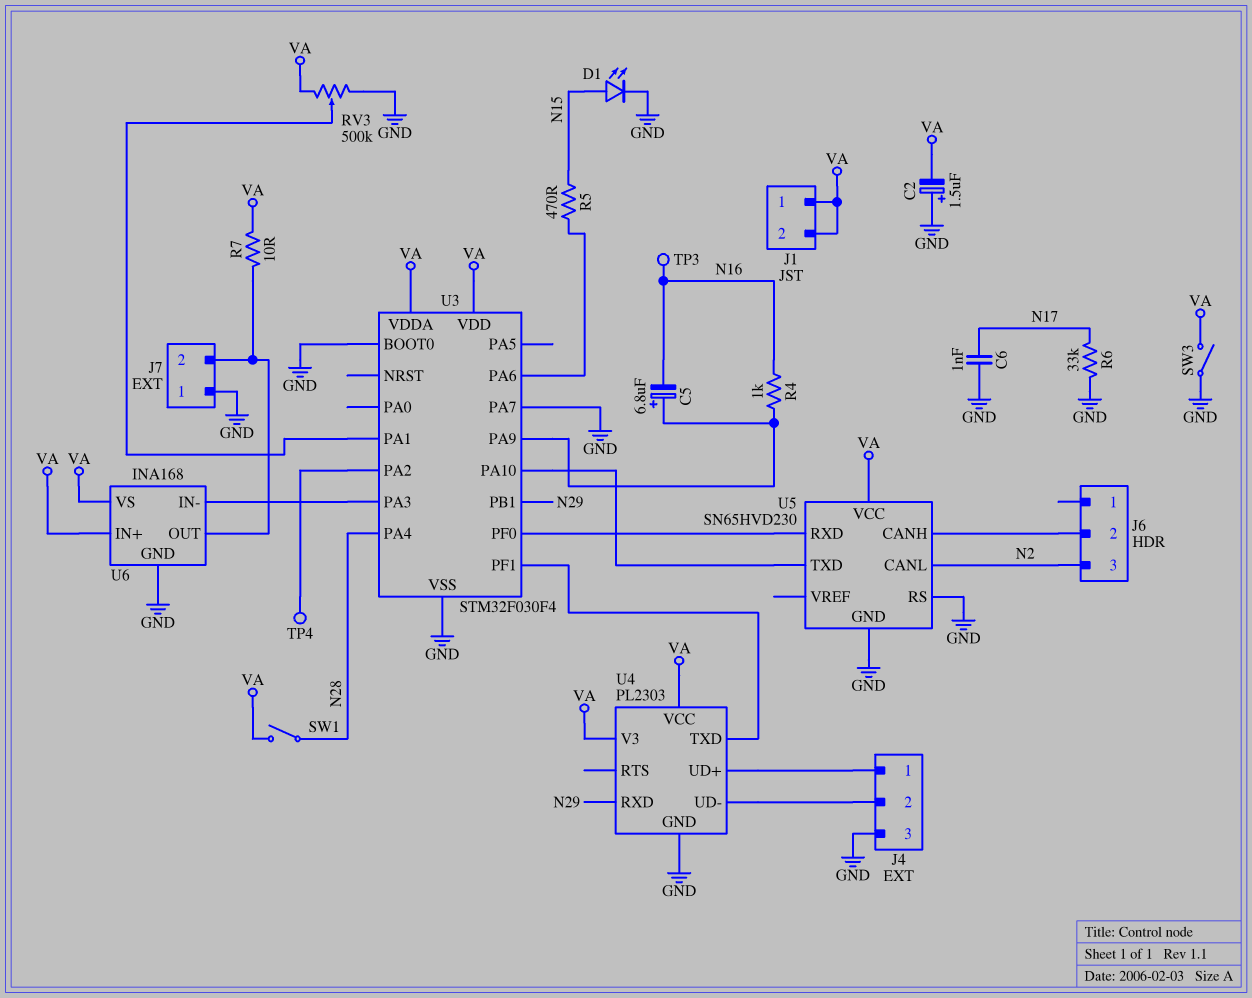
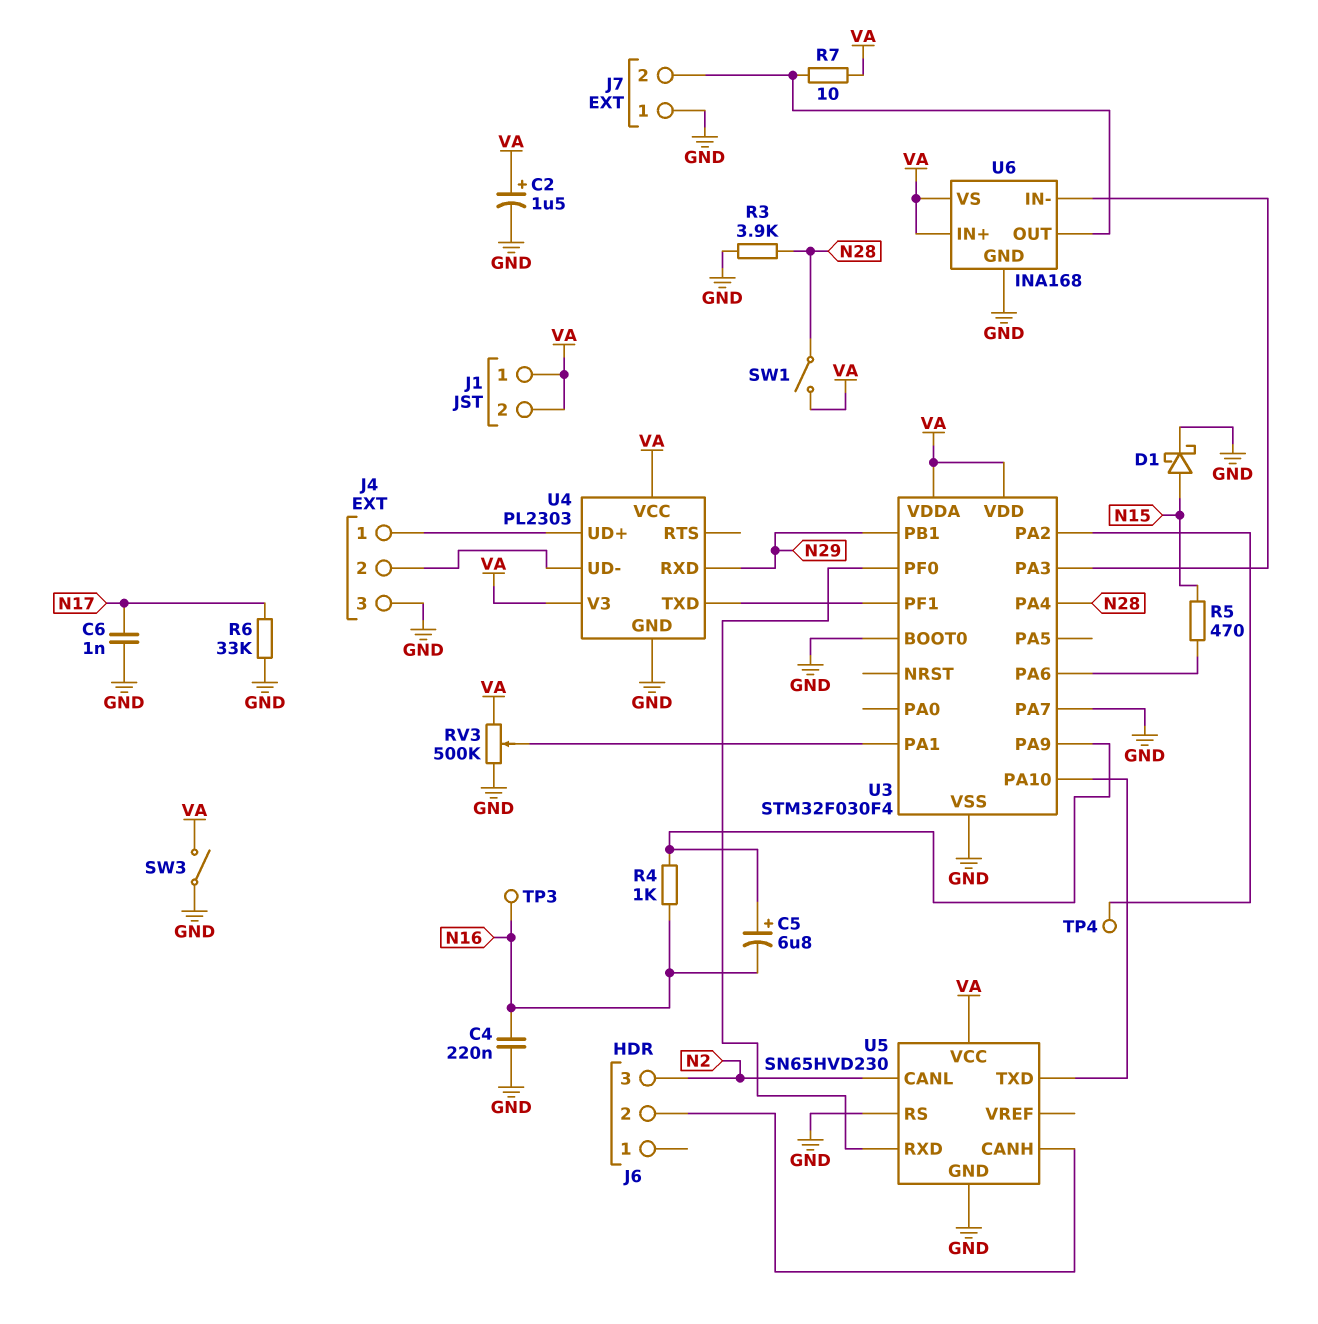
C2: 1.5uF (plus GND, minus VA) -> 1.5uF (plus VA, minus GND)
C4: none -> 220nF (GND, N16)
D1: LED (A N15, K GND) -> schottky (A N15, K GND)
R3: none -> 3.9k (GND, N28)

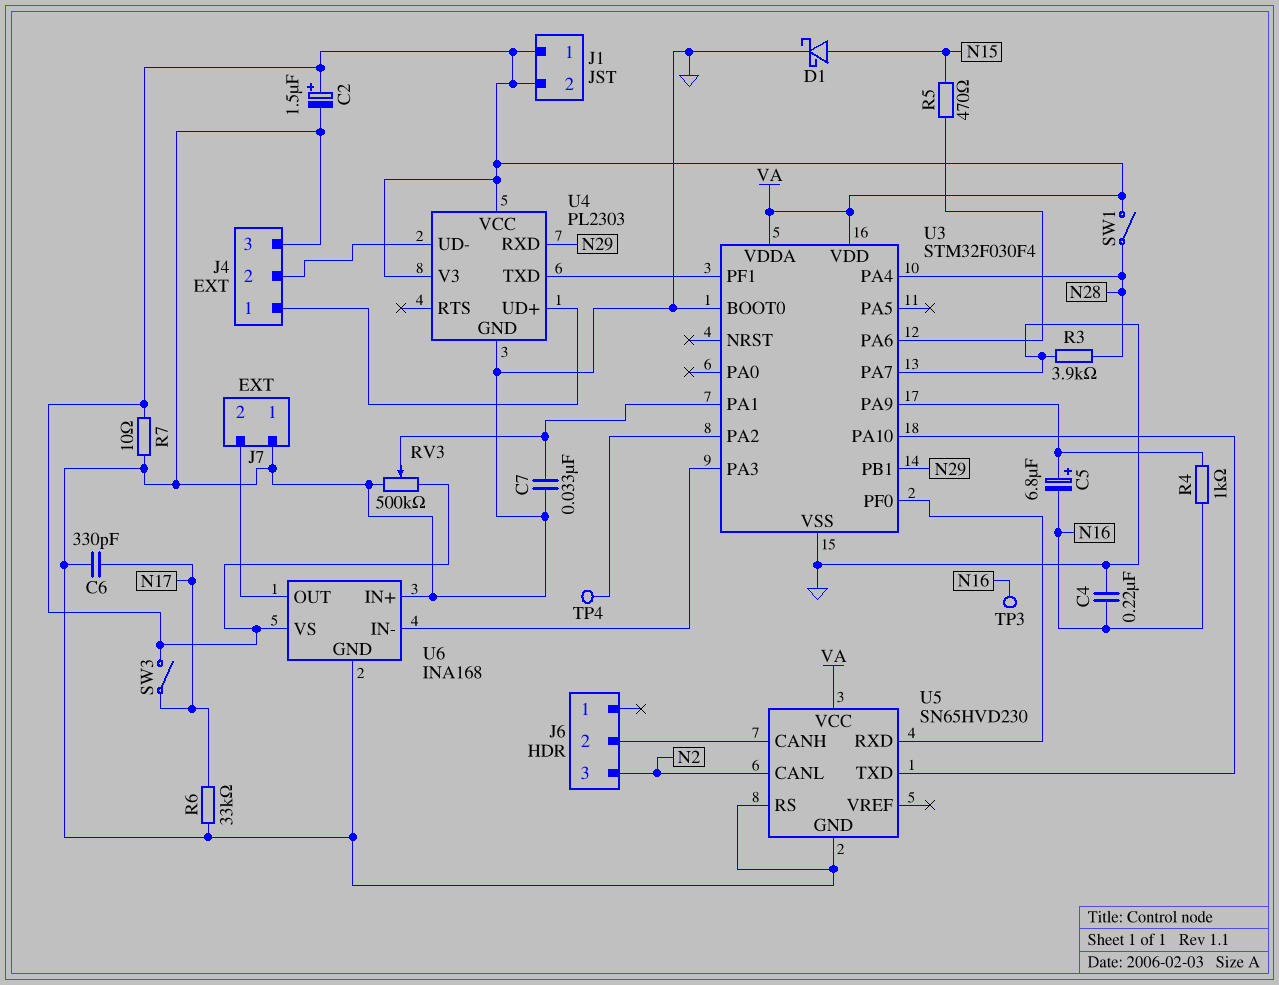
C6: 1nF (GND, N17) -> 330pF (GND, N17)
C7: none -> 33nF (GND, U3/PA1)
R7: 10 (J7/2, VA) -> 10 (GND, VA)
SW3: switch (GND, VA) -> switch (N17, VA)
U6 pin IN+: VA -> GND

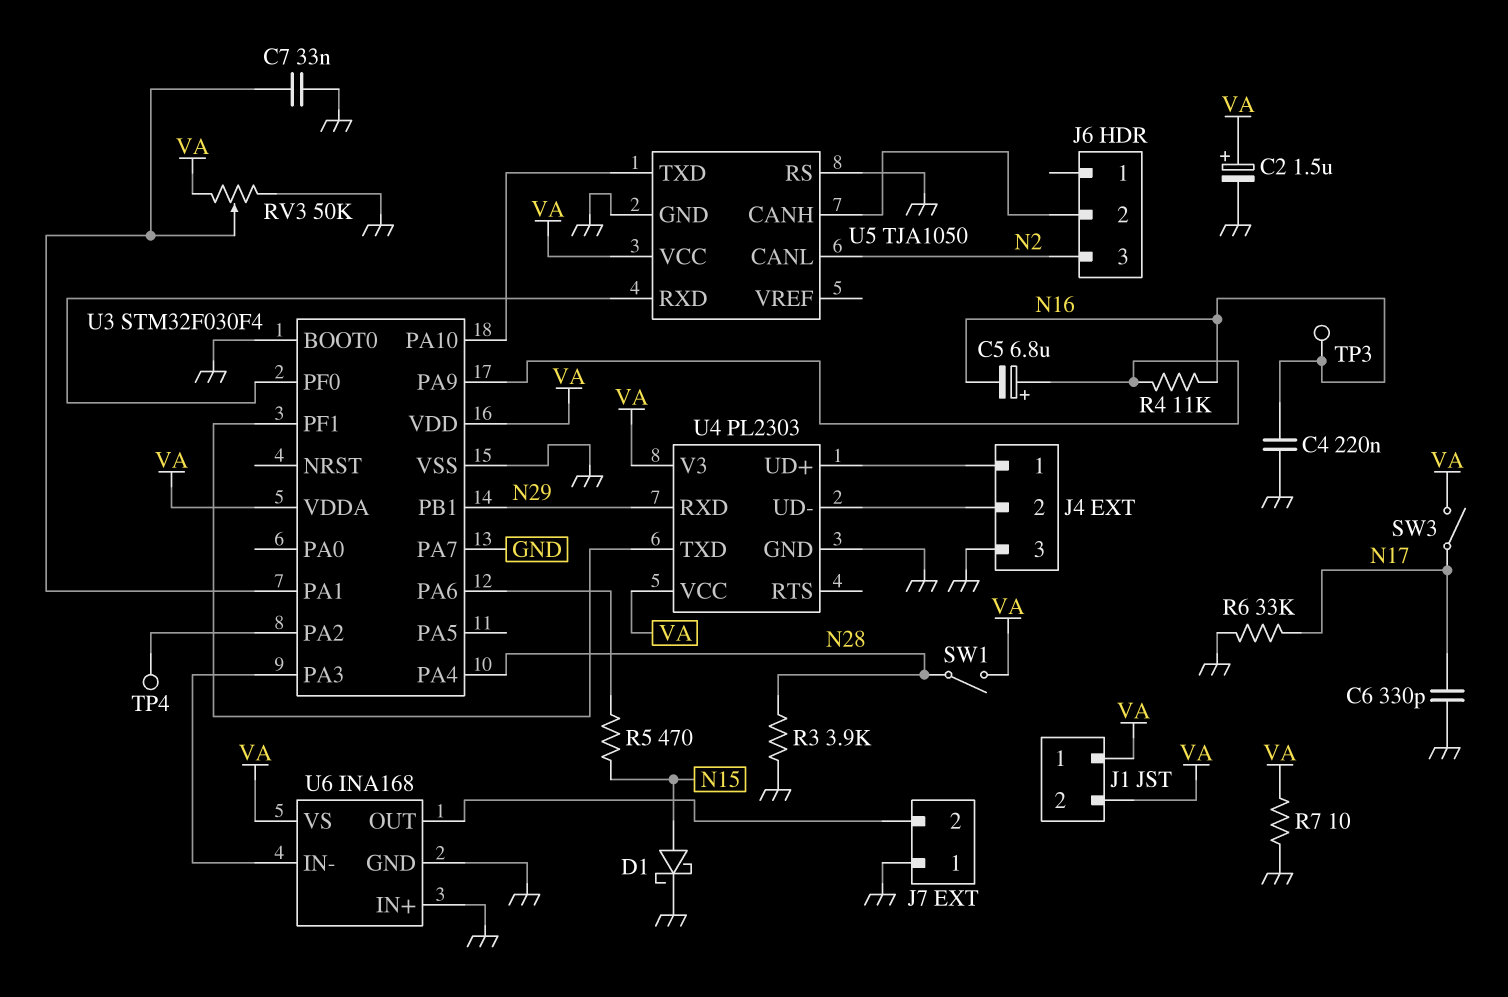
R4: 1k (N16, U3/PA9) -> 11k (N16, U3/PA9)
RV3: 500k (GND, VA, wiper U3/PA1) -> 50k (GND, VA, wiper U3/PA1)
U5: SN65HVD230 -> TJA1050

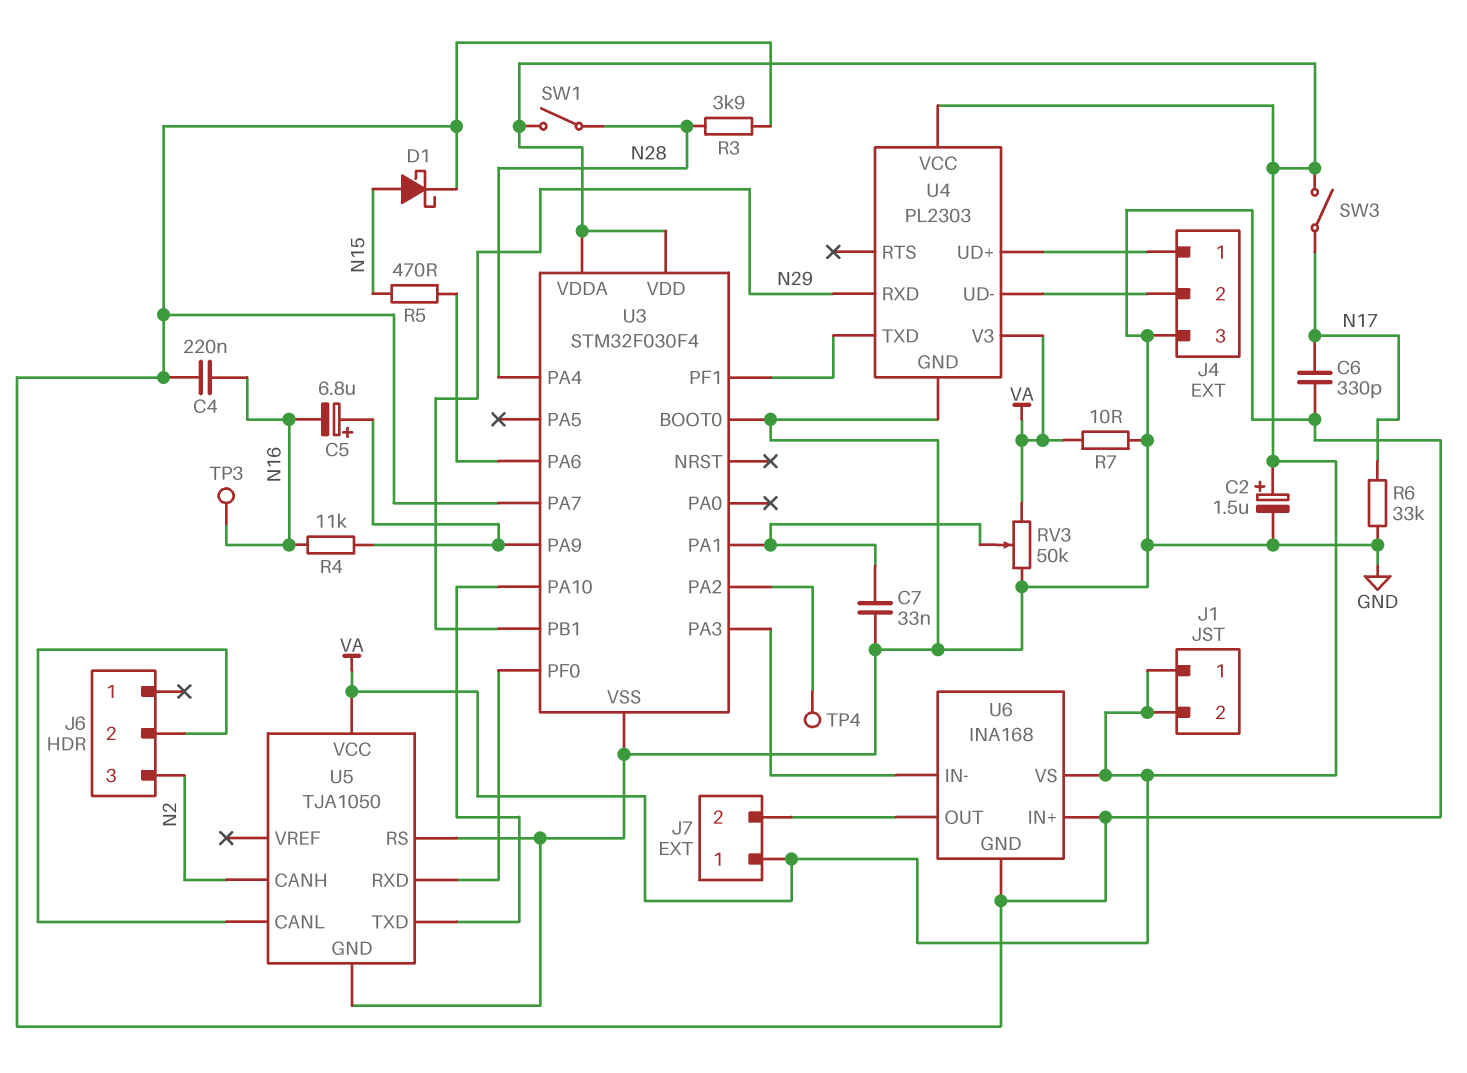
J7 pin 1: GND -> VA
U5 pin CANH: J6/2 -> N2
U5 pin CANL: N2 -> J6/2

